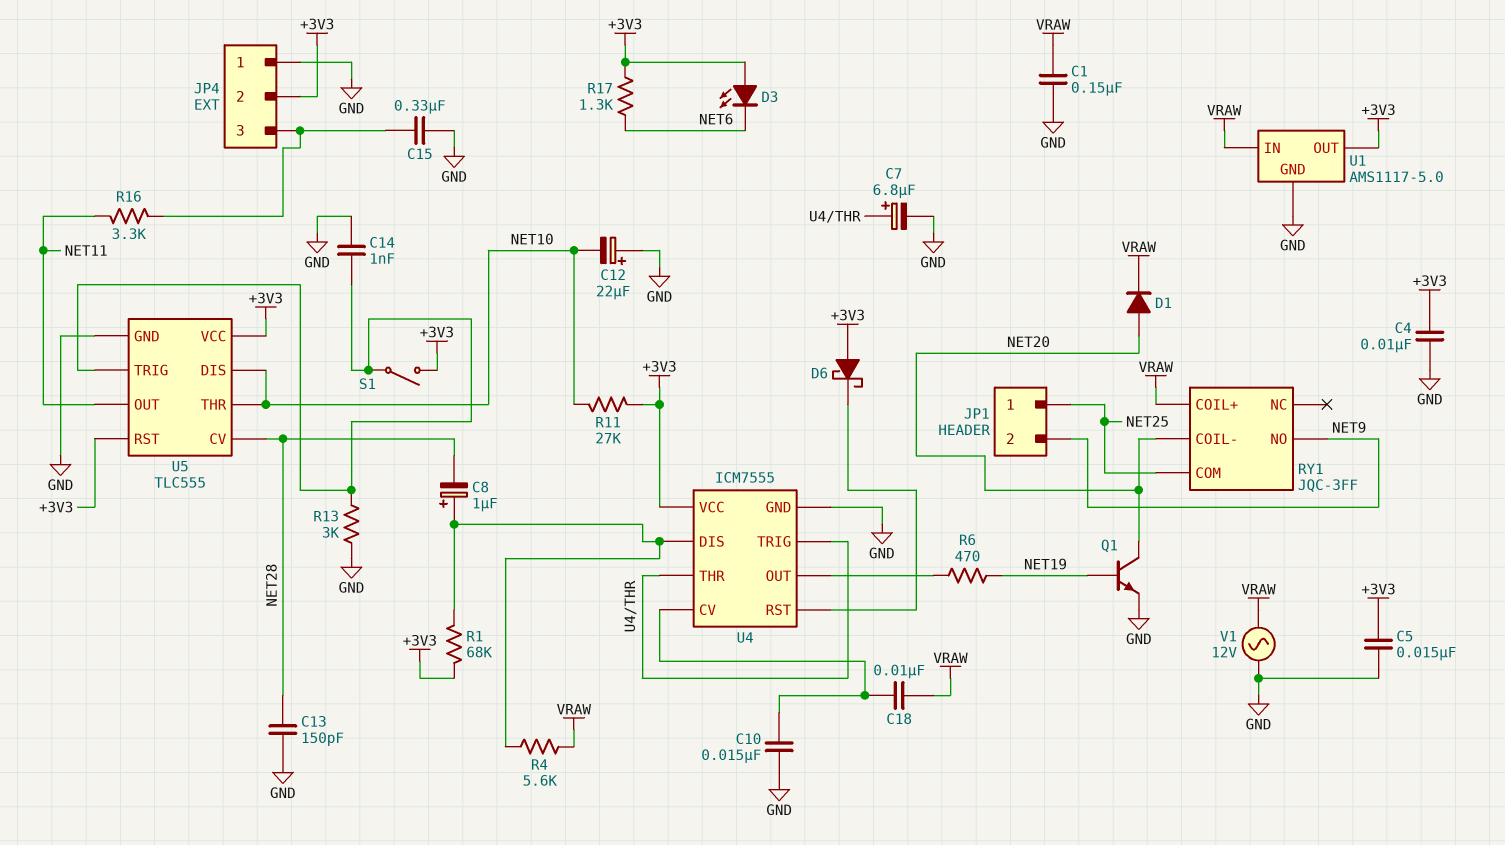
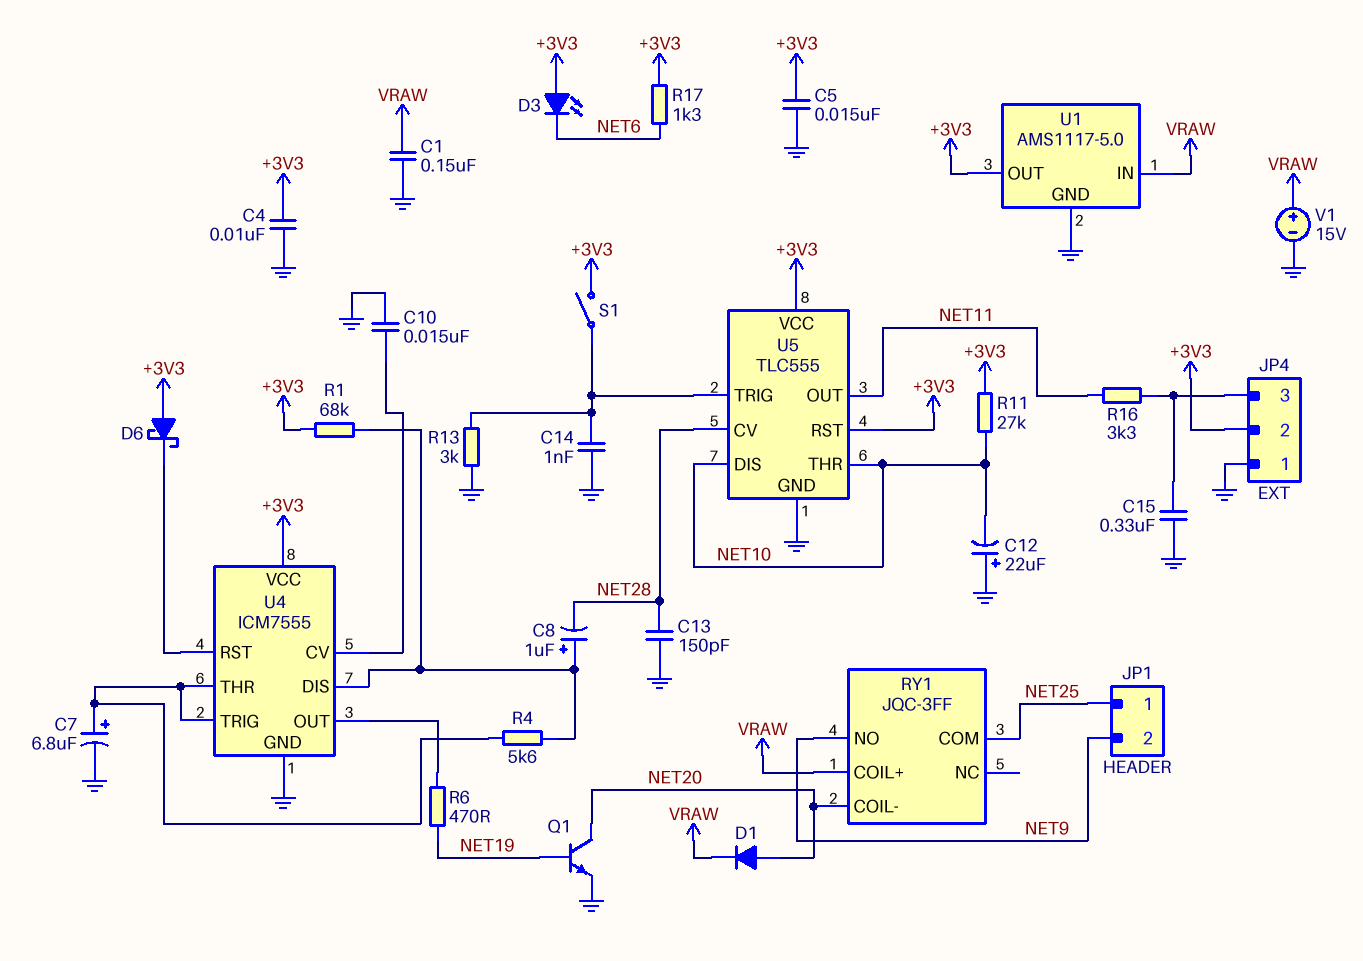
C18: 10nF (U4/CV, VRAW) -> none
R4: 5.6k (U4/DIS, VRAW) -> 5.6k (U4/DIS, U4/THR)
V1: AC 12V (GND, VRAW) -> 15V (plus VRAW, minus GND)

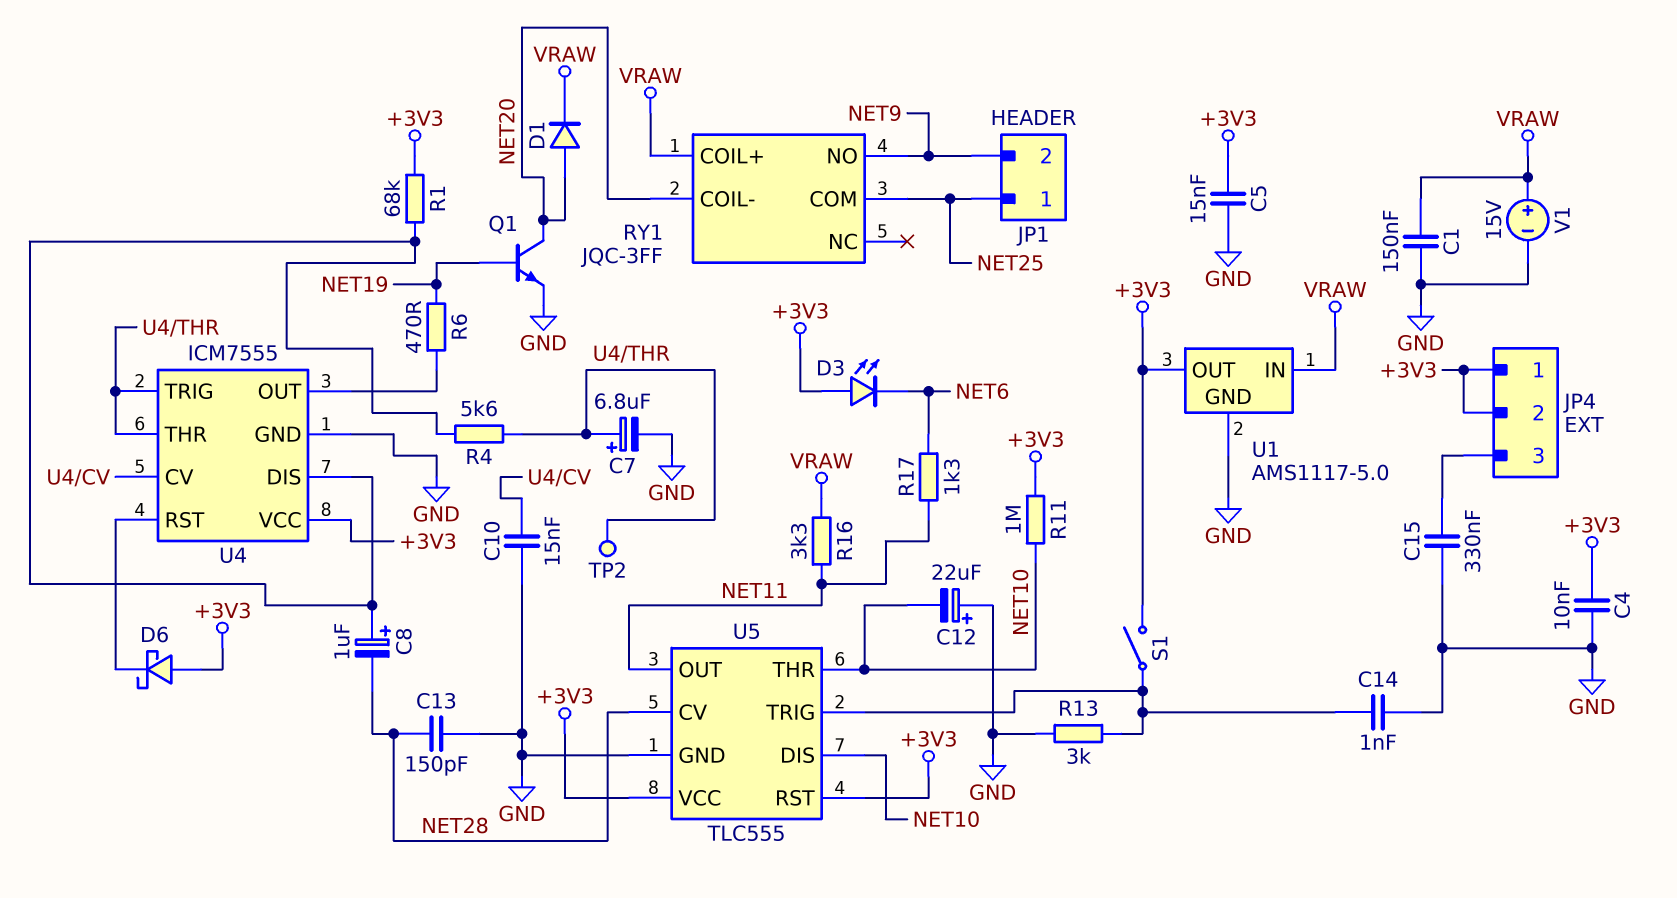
JP4 pin 1: GND -> +3V3
R11: 27k (+3V3, NET10) -> 1M (+3V3, NET10)
R16: 3.3k (JP4/3, NET11) -> 3.3k (NET11, VRAW)
R17: 1.3k (+3V3, NET6) -> 1.3k (NET6, NET11)
TP2: none -> test point (U4/THR)

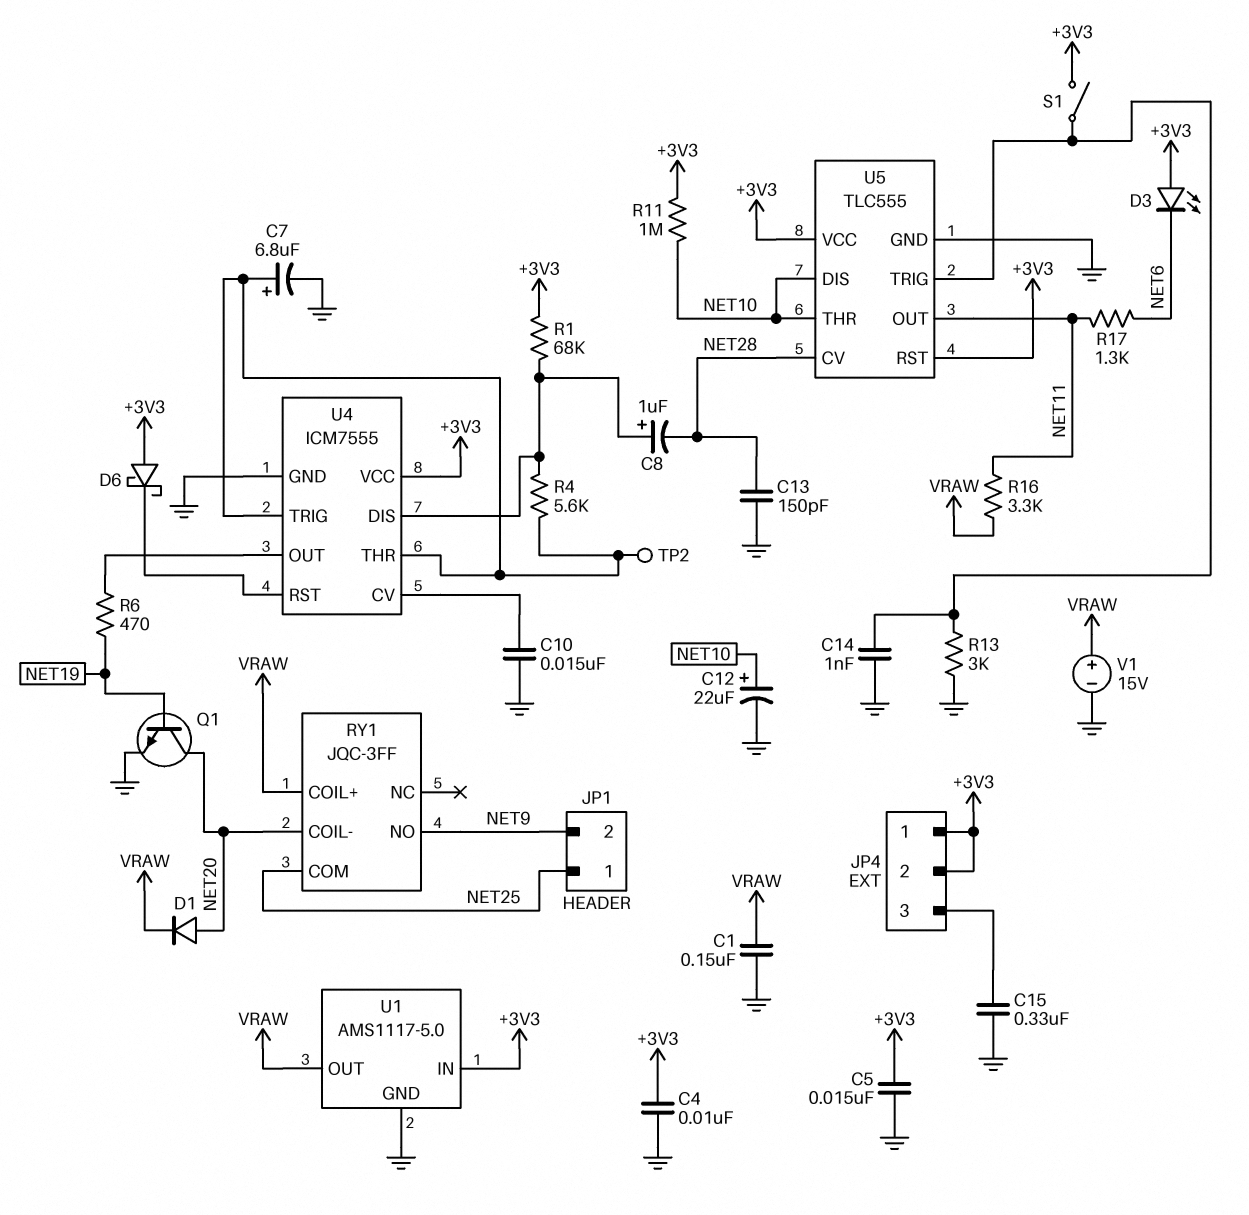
C12: 22uF (plus GND, minus NET10) -> 22uF (plus NET10, minus GND)
U1 pin IN: VRAW -> +3V3
U1 pin OUT: +3V3 -> VRAW

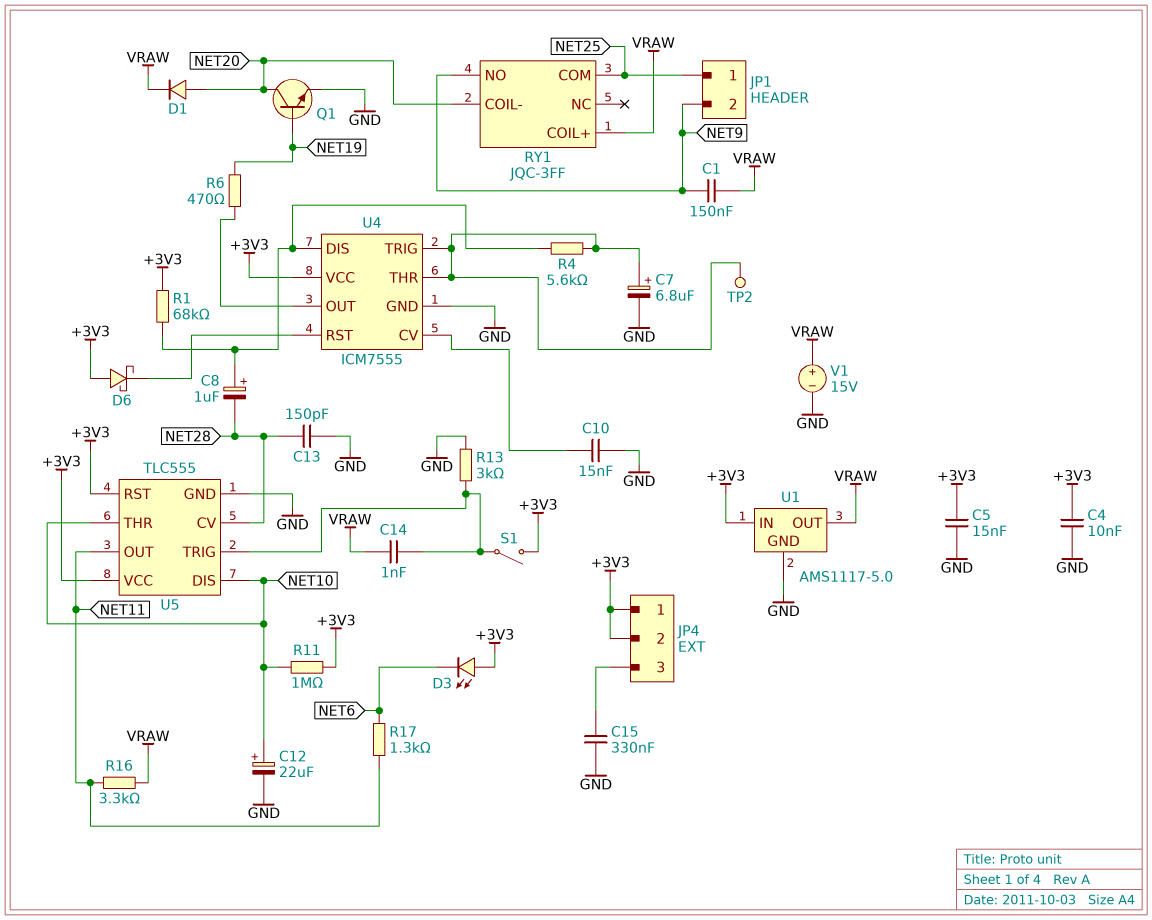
C1: 150nF (GND, VRAW) -> 150nF (NET9, VRAW)
C14: 1nF (GND, U5/TRIG) -> 1nF (U5/TRIG, VRAW)

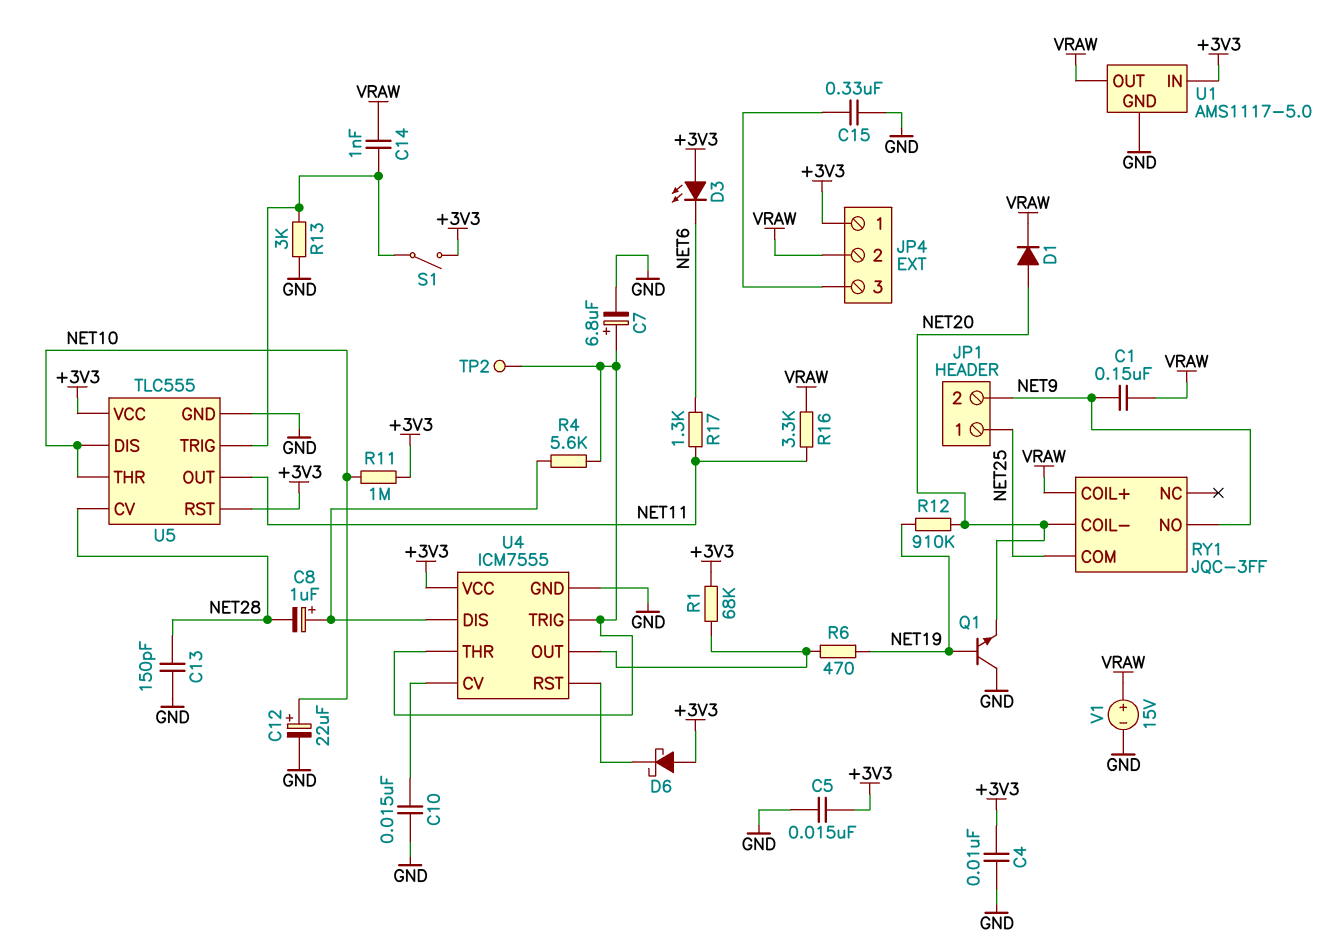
JP4 pin 2: +3V3 -> VRAW
Q1: NPN (B NET19, C NET20, E GND) -> NPN (B NET19, C GND, E NET20)
R1: 68k (+3V3, U4/DIS) -> 68k (+3V3, U4/OUT)
R12: none -> 910k (NET19, NET20)

